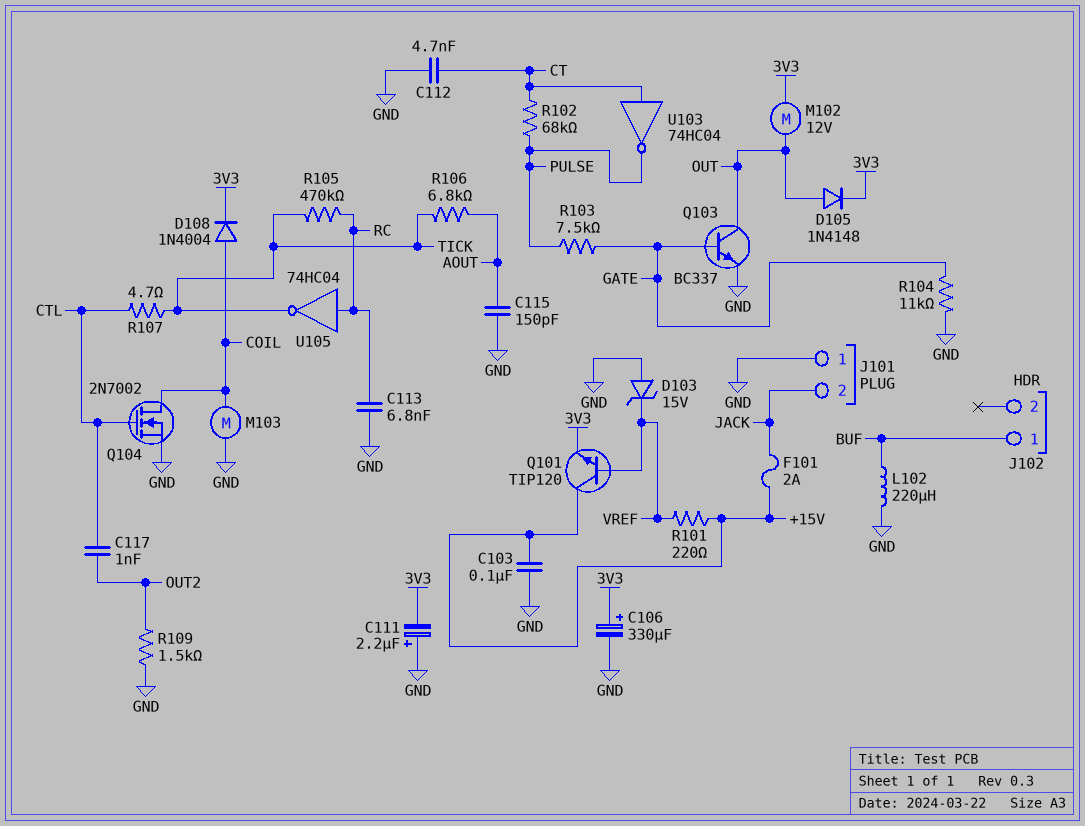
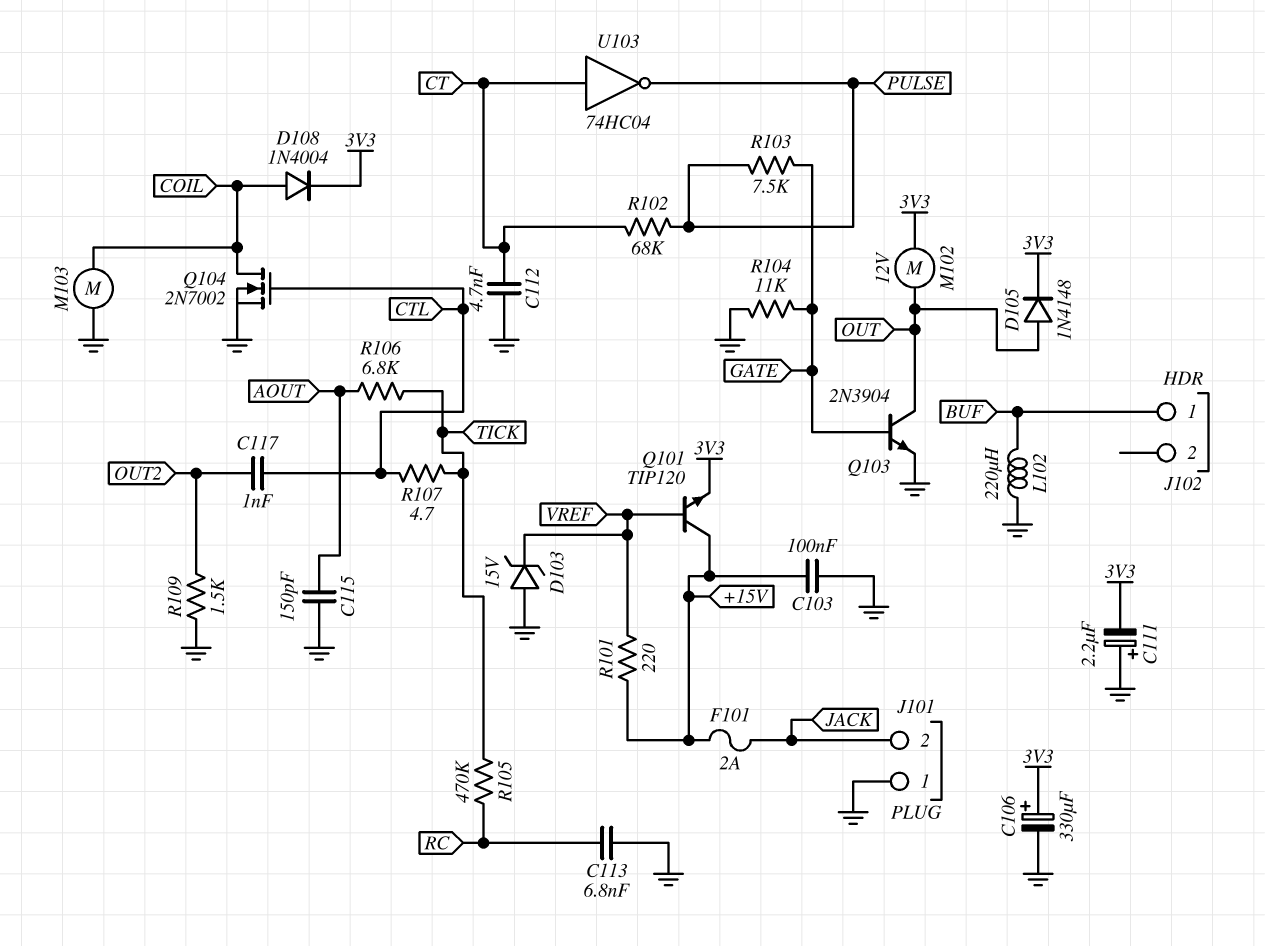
Q103: NPN BC337 (B GATE, C OUT, E GND) -> NPN 2N3904 (B GATE, C OUT, E GND)
U105: NOT 74HC04 (in RC, out TICK) -> none

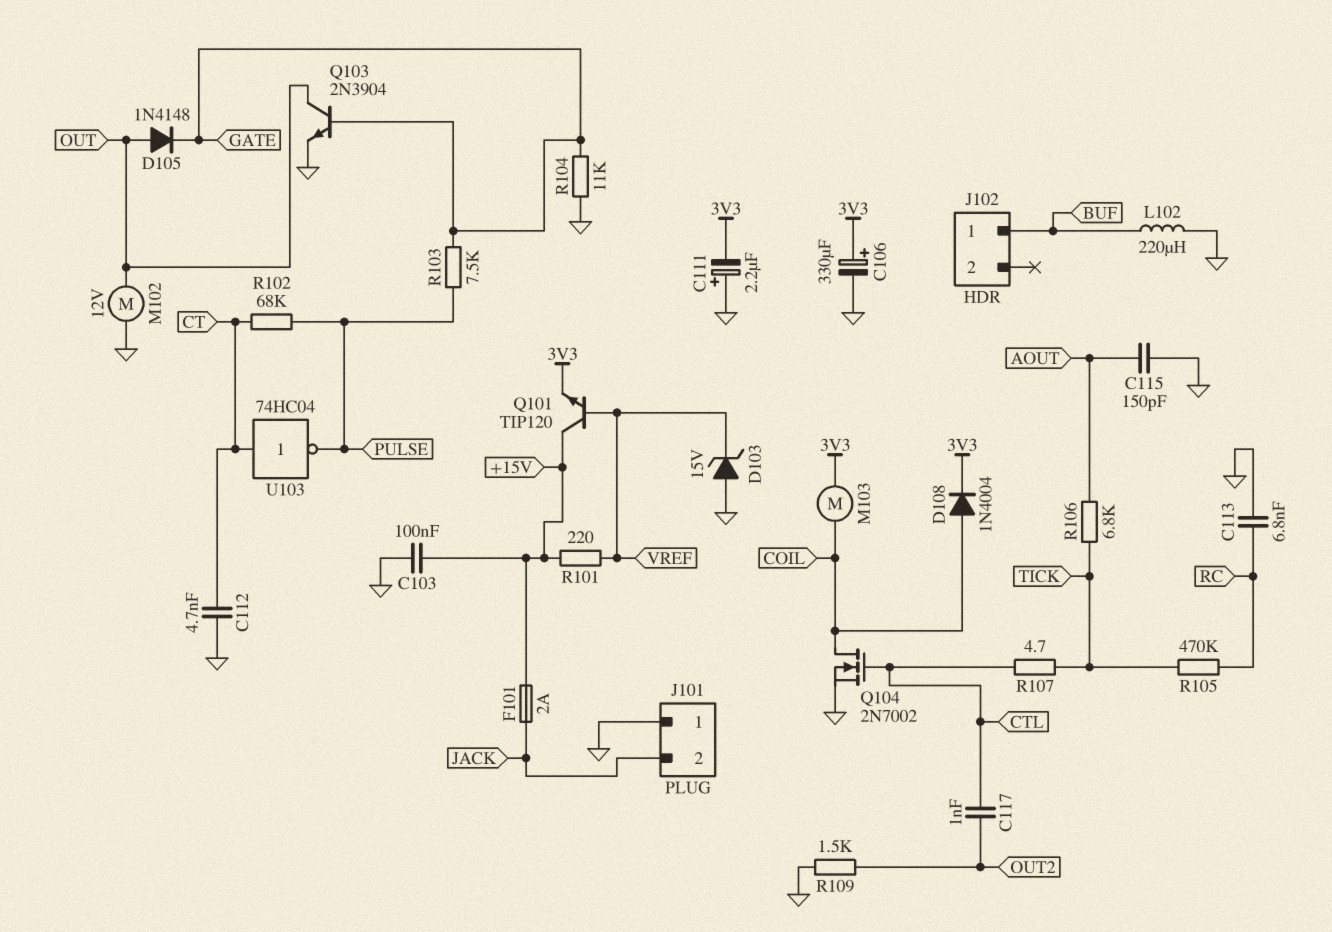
D105: diode 1N4148 (A OUT, K 3V3) -> diode 1N4148 (A OUT, K GATE)
M102: motor 12V (3V3, OUT) -> motor 12V (GND, OUT)
M103: motor (COIL, GND) -> motor (3V3, COIL)

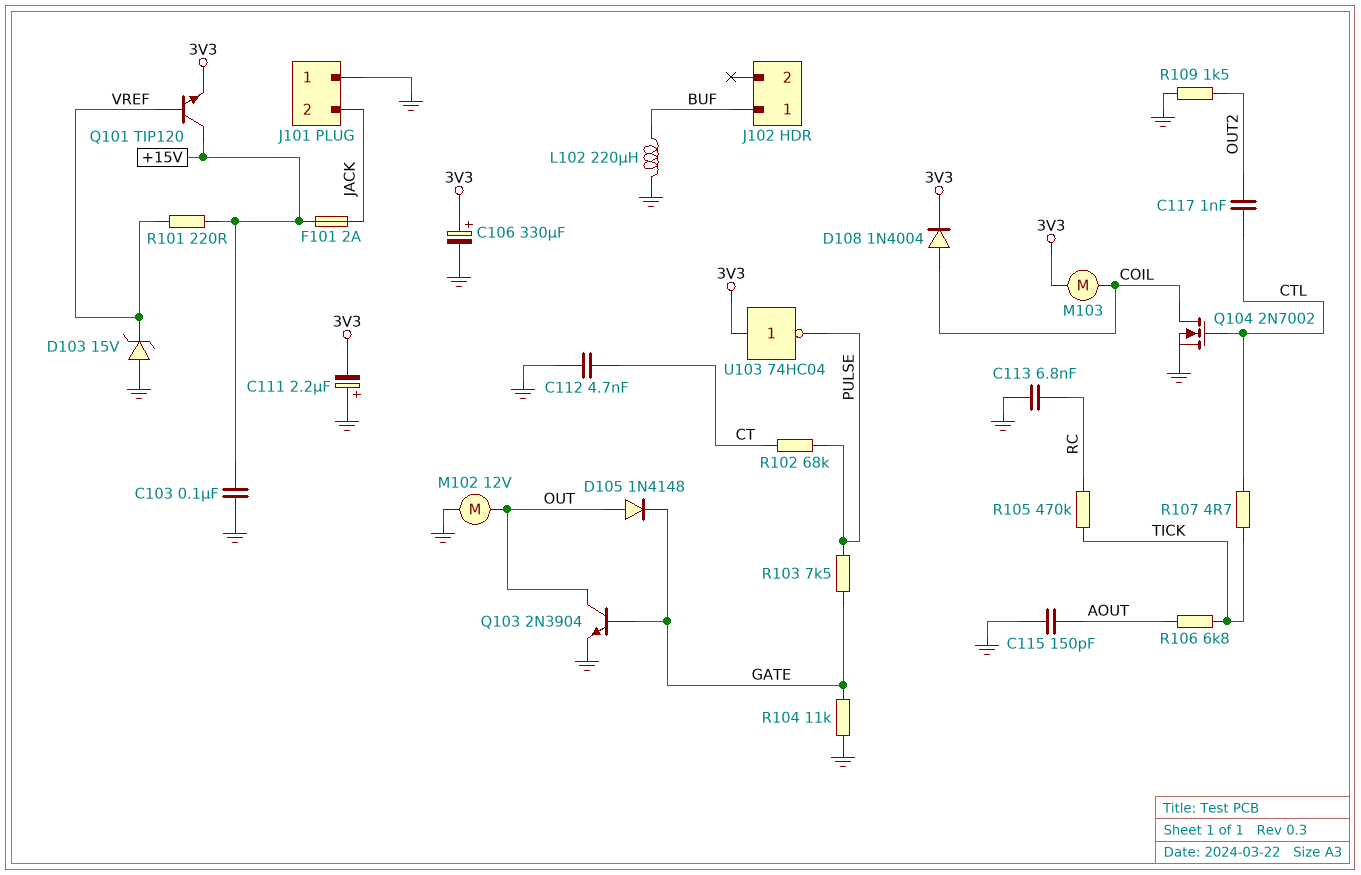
U103: NOT 74HC04 (in CT, out PULSE) -> NOT 74HC04 (in 3V3, out PULSE)

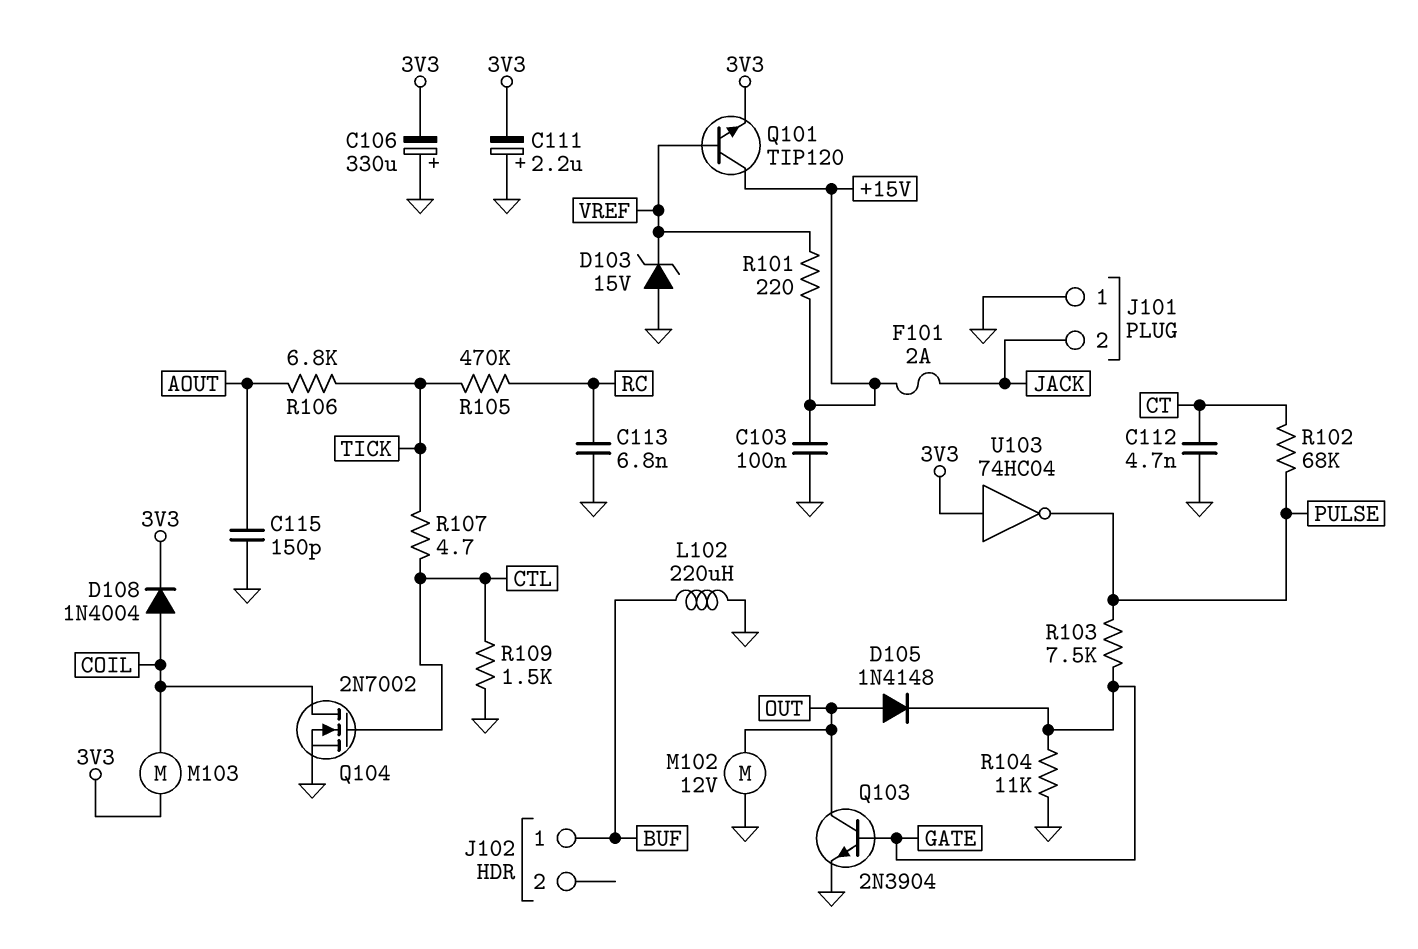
C106: 330uF (plus 3V3, minus GND) -> 330uF (plus GND, minus 3V3)
C117: 1nF (CTL, OUT2) -> none
R109: 1.5k (GND, OUT2) -> 1.5k (CTL, GND)

